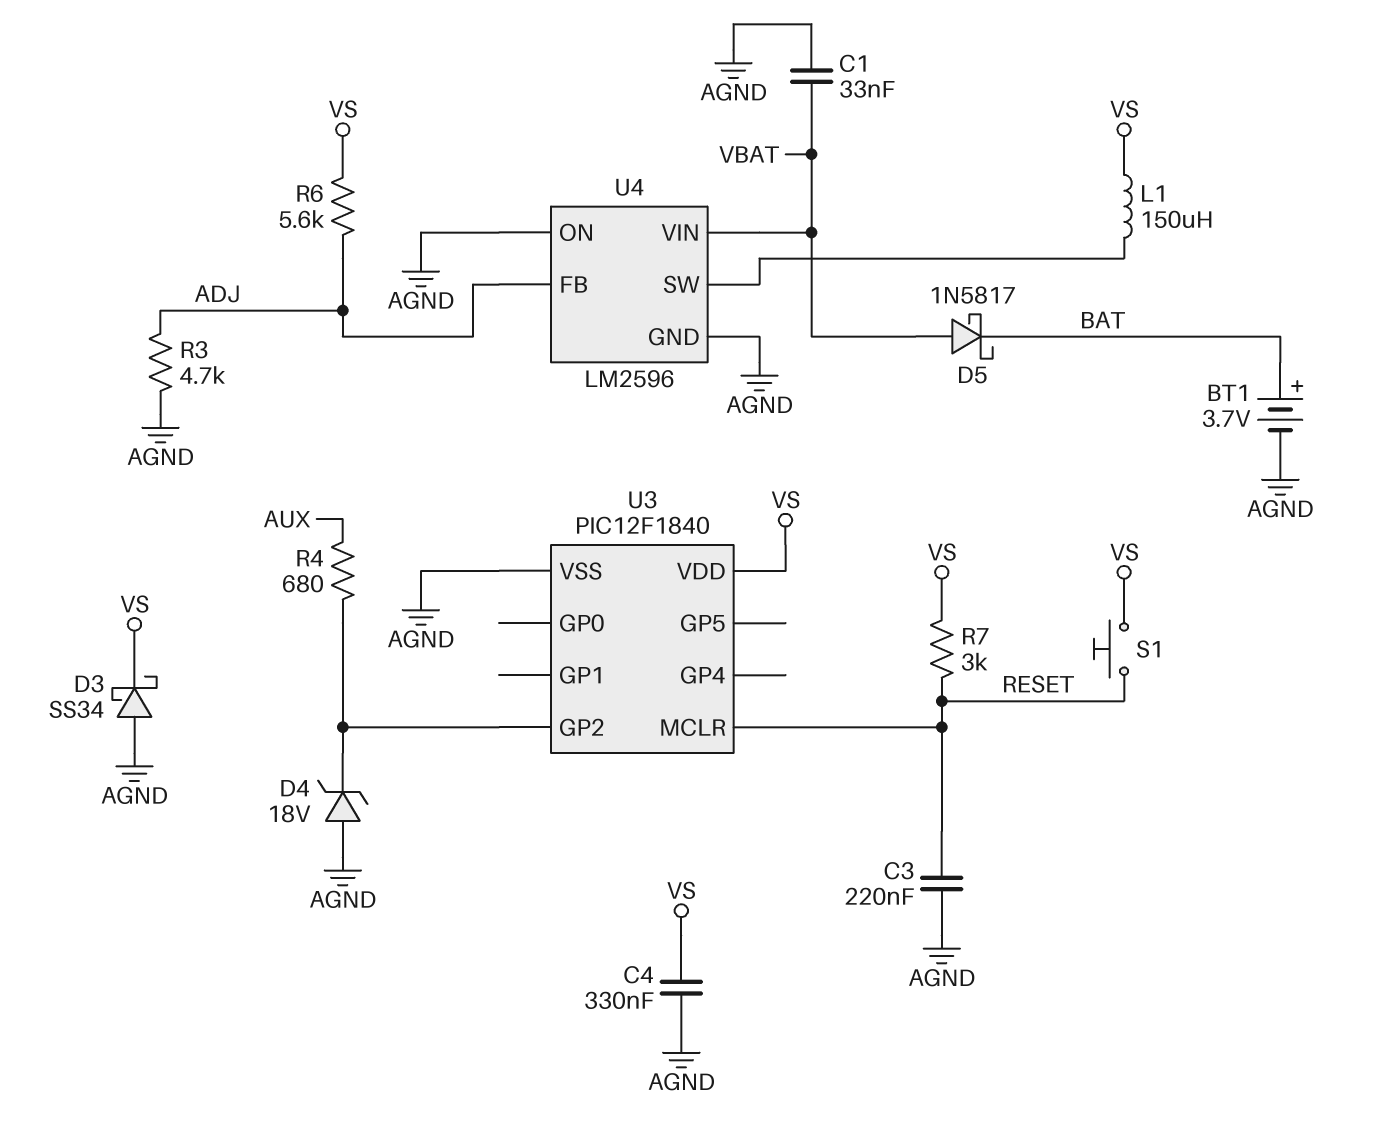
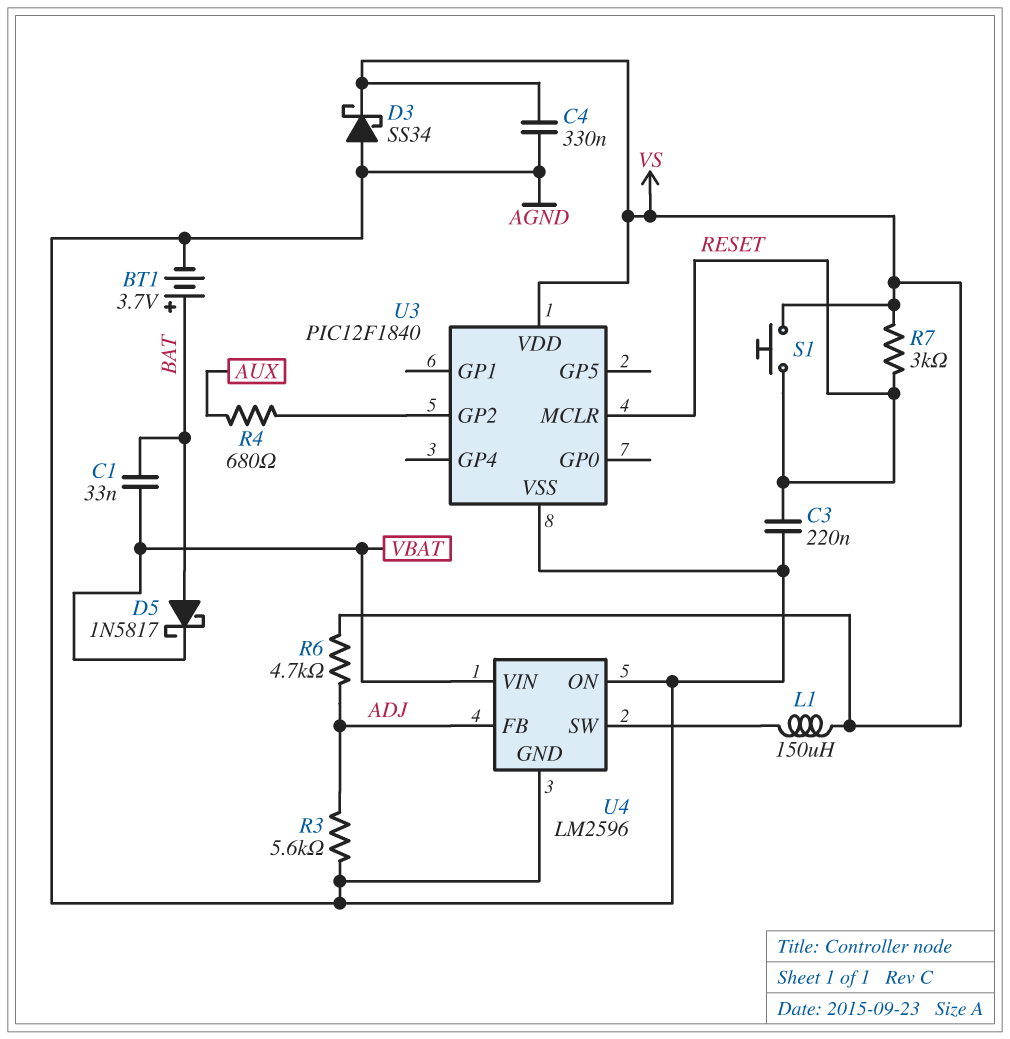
C1: 33nF (AGND, VBAT) -> 33nF (BAT, VBAT)
D4: zener 18V (A AGND, K U3/GP2) -> none
D5: schottky 1N5817 (A VBAT, K BAT) -> schottky 1N5817 (A BAT, K VBAT)
R3: 4.7k (ADJ, AGND) -> 5.6k (ADJ, AGND)
R6: 5.6k (ADJ, VS) -> 4.7k (ADJ, VS)

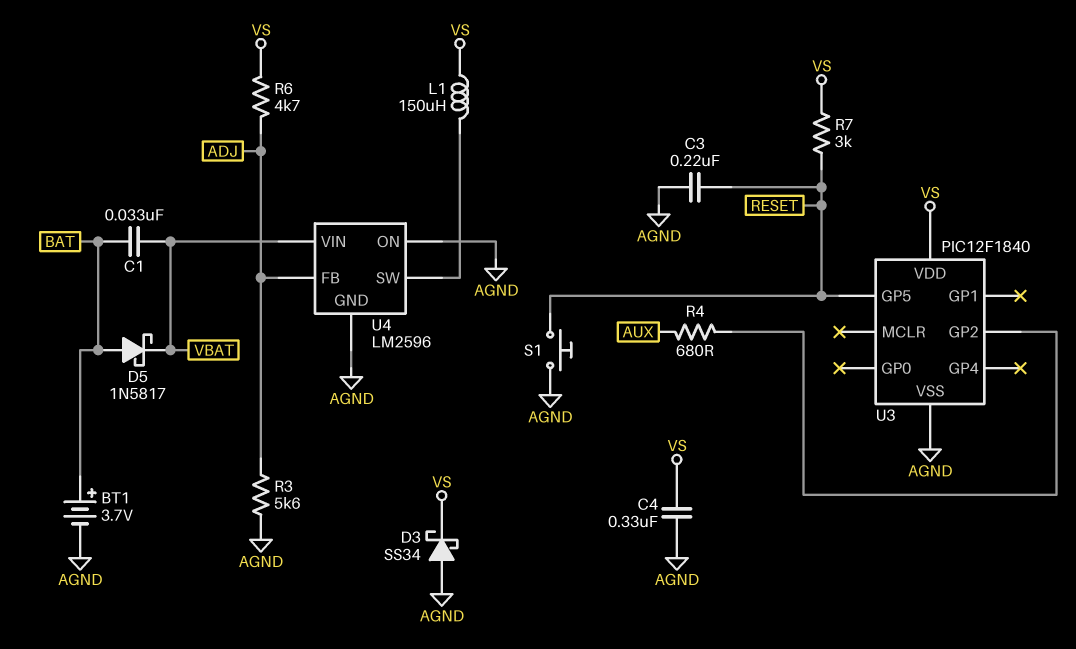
S1: button (RESET, VS) -> button (AGND, RESET)
U3 pin GP5: none -> RESET
U3 pin MCLR: RESET -> none

